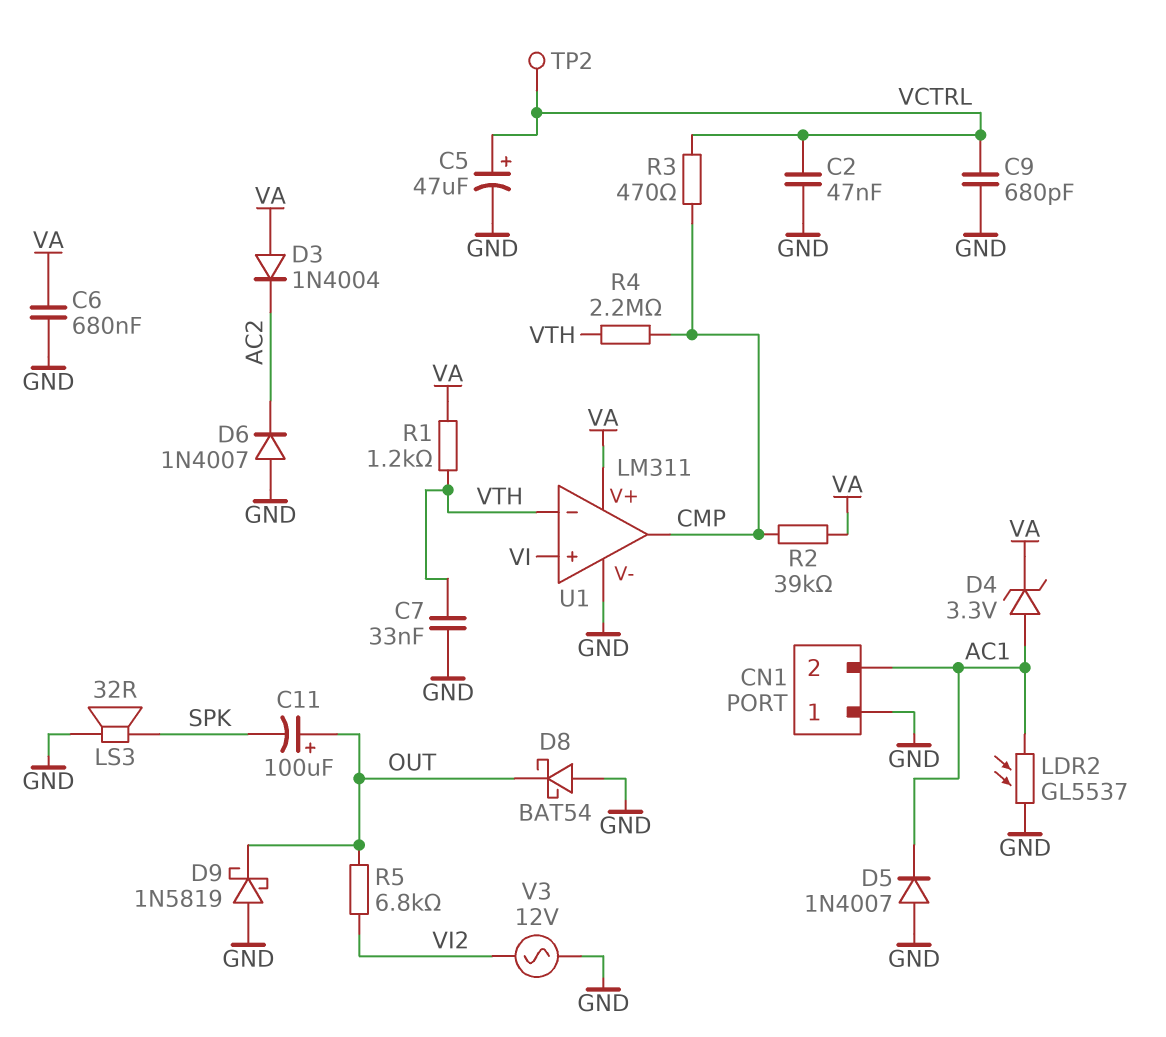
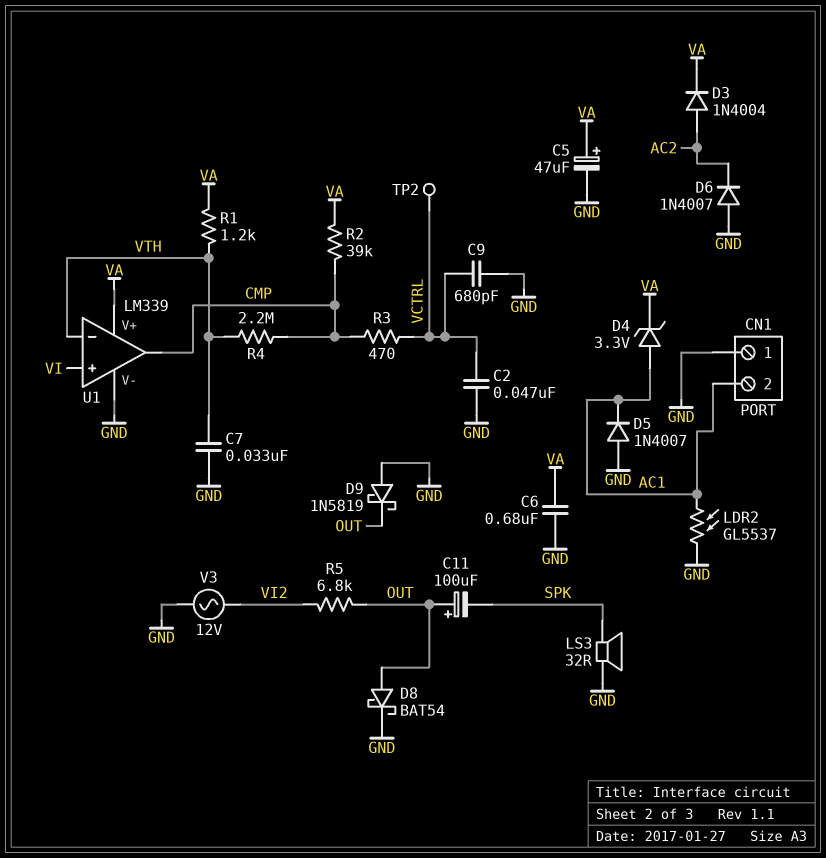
C5: 47uF (plus VCTRL, minus GND) -> 47uF (plus VA, minus GND)
D3: diode 1N4004 (A VA, K AC2) -> diode 1N4004 (A AC2, K VA)
D8: schottky BAT54 (A GND, K OUT) -> schottky BAT54 (A OUT, K GND)
U1: LM311 -> LM339

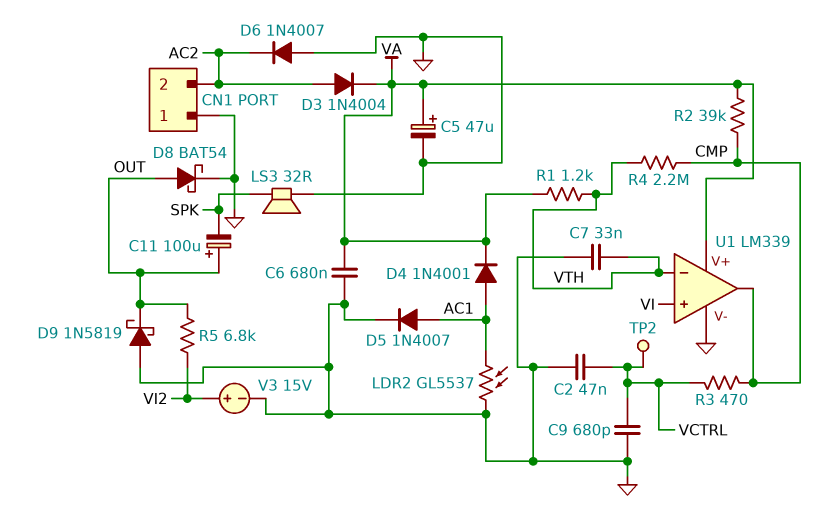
CN1 pin 2: AC1 -> AC2
D4: zener 3.3V (A AC1, K VA) -> diode 1N4001 (A AC1, K VA)
D5: diode 1N4007 (A GND, K AC1) -> diode 1N4007 (A AC1, K GND)
V3: AC 12V (GND, VI2) -> 15V (plus VI2, minus GND)

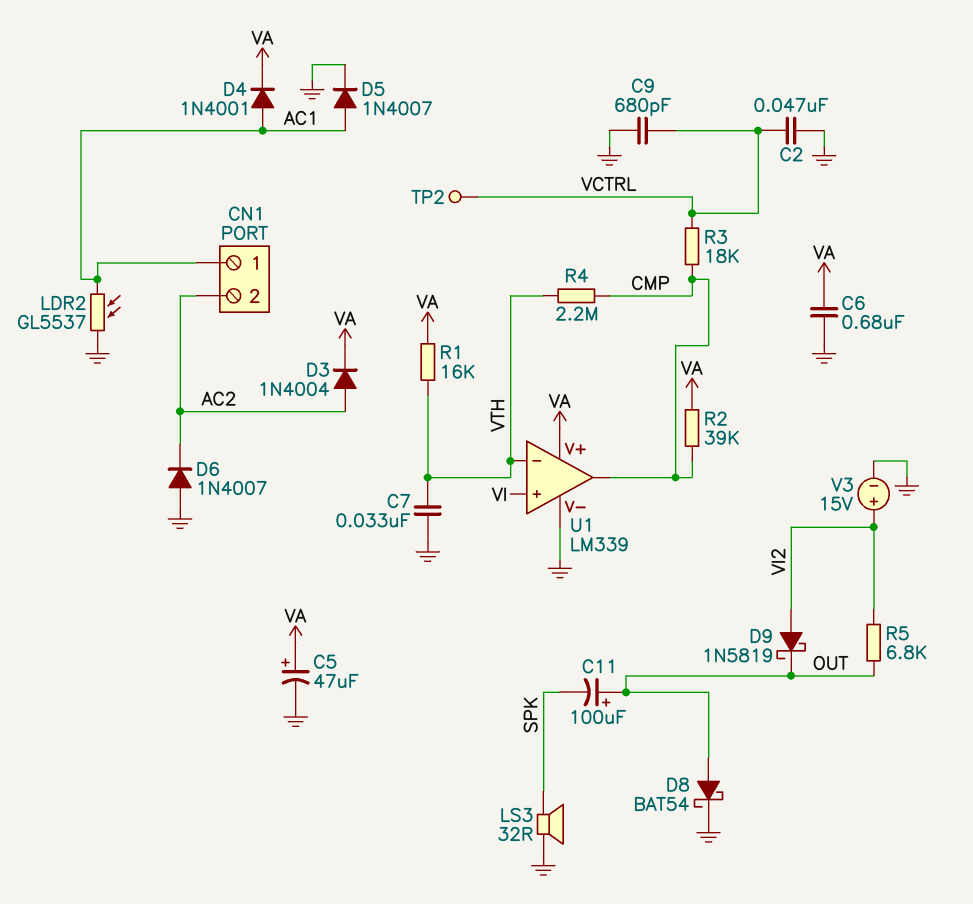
CN1 pin 1: GND -> AC1
D9: schottky 1N5819 (A GND, K OUT) -> schottky 1N5819 (A VI2, K OUT)
R1: 1.2k (VA, VTH) -> 16k (VA, VTH)
R3: 470 (CMP, VCTRL) -> 18k (CMP, VCTRL)

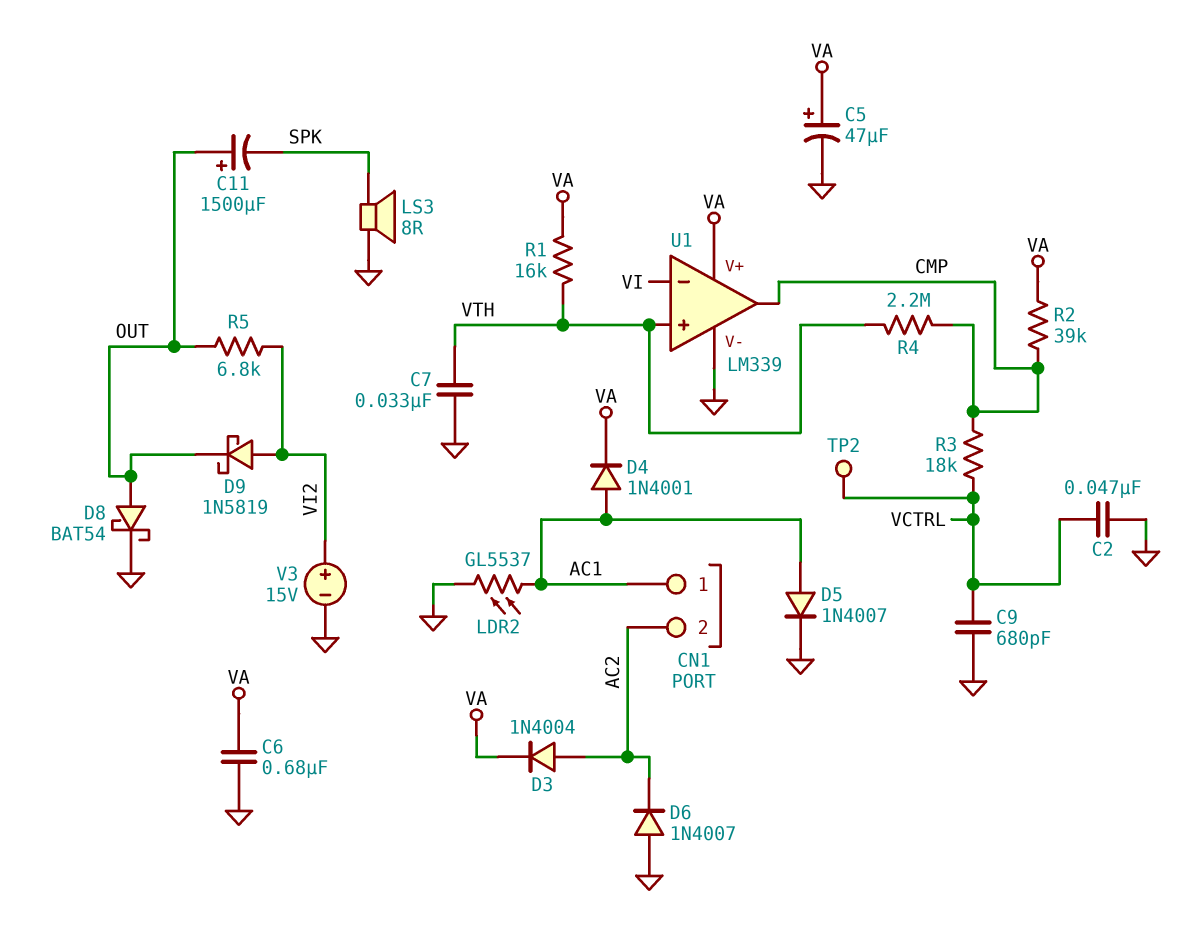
C11: 100uF (plus OUT, minus SPK) -> 1500uF (plus OUT, minus SPK)
LS3: speaker 32R (GND, SPK) -> speaker 8R (GND, SPK)
U1 pin in+: VI -> VTH
U1 pin in-: VTH -> VI

